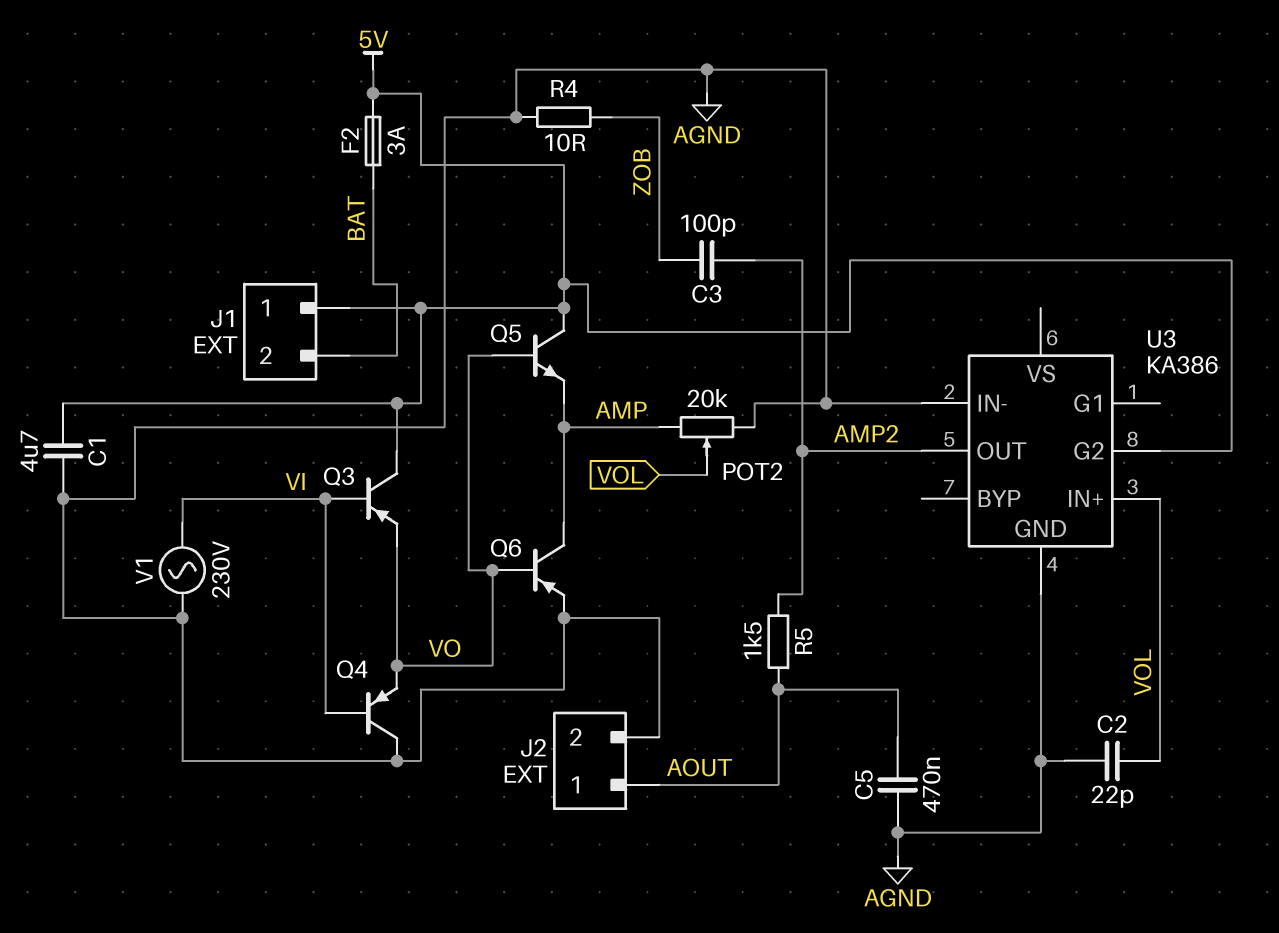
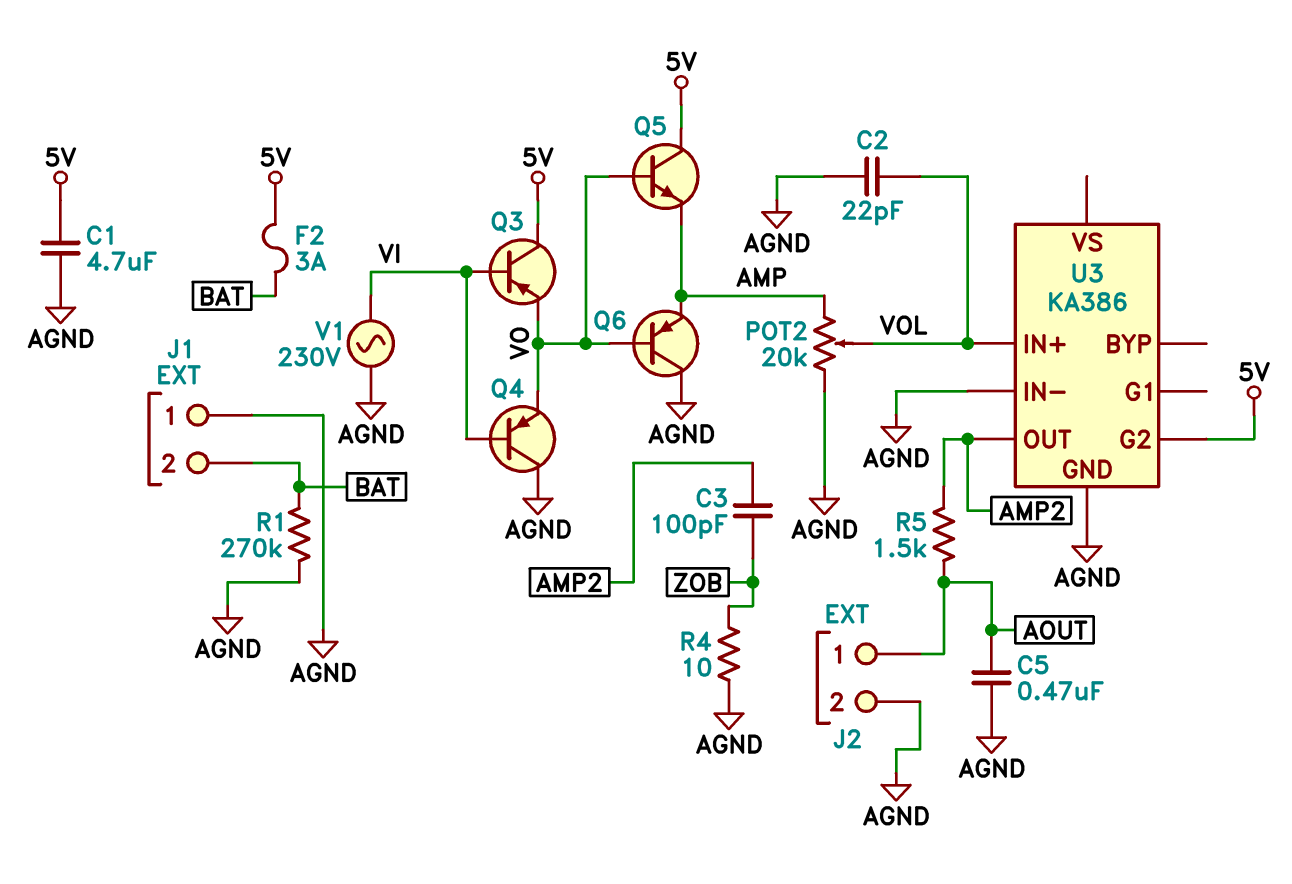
J1 pin 1: 5V -> AGND
Q6: PNP (B VO, C AMP, E AGND) -> PNP (B VO, C AGND, E AMP)
R1: none -> 270k (AGND, BAT)

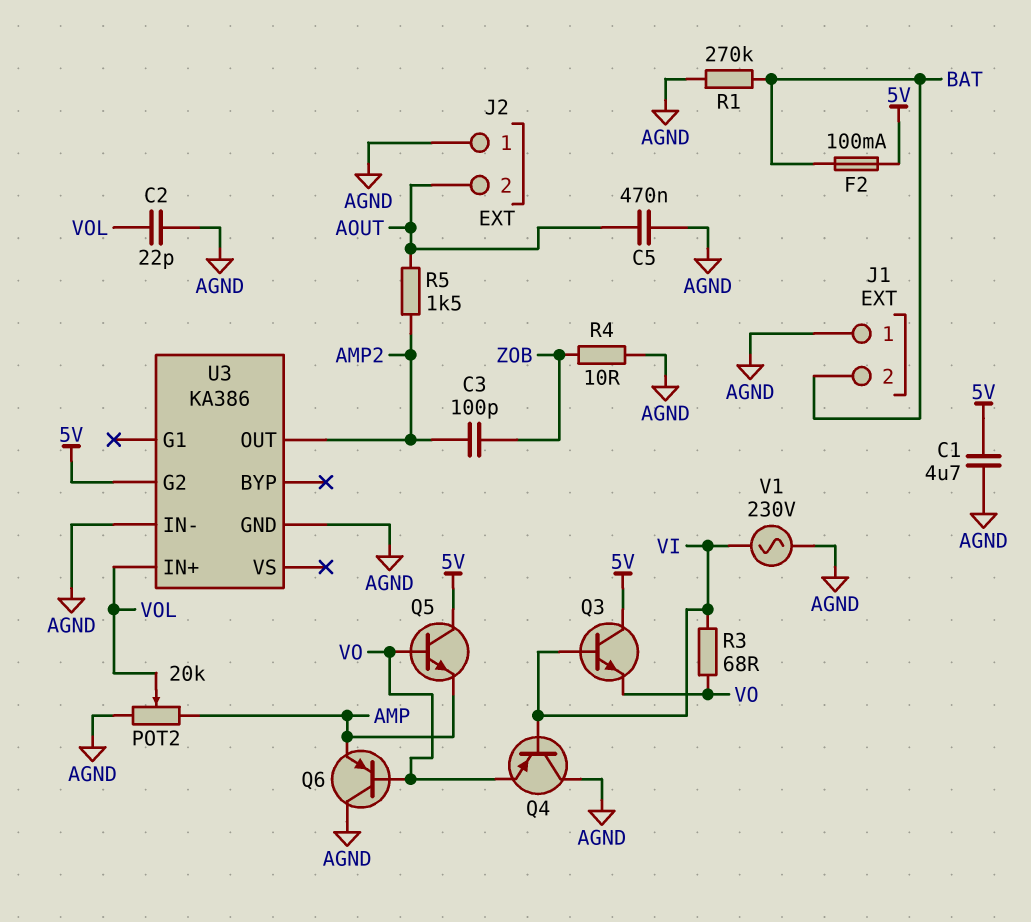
F2: 3A (5V, BAT) -> 100mA (5V, BAT)
J2 pin 1: AOUT -> AGND
J2 pin 2: AGND -> AOUT
Q3: PNP (B VI, C 5V, E VO) -> NPN (B VI, C 5V, E VO)
R3: none -> 68 (VI, VO)

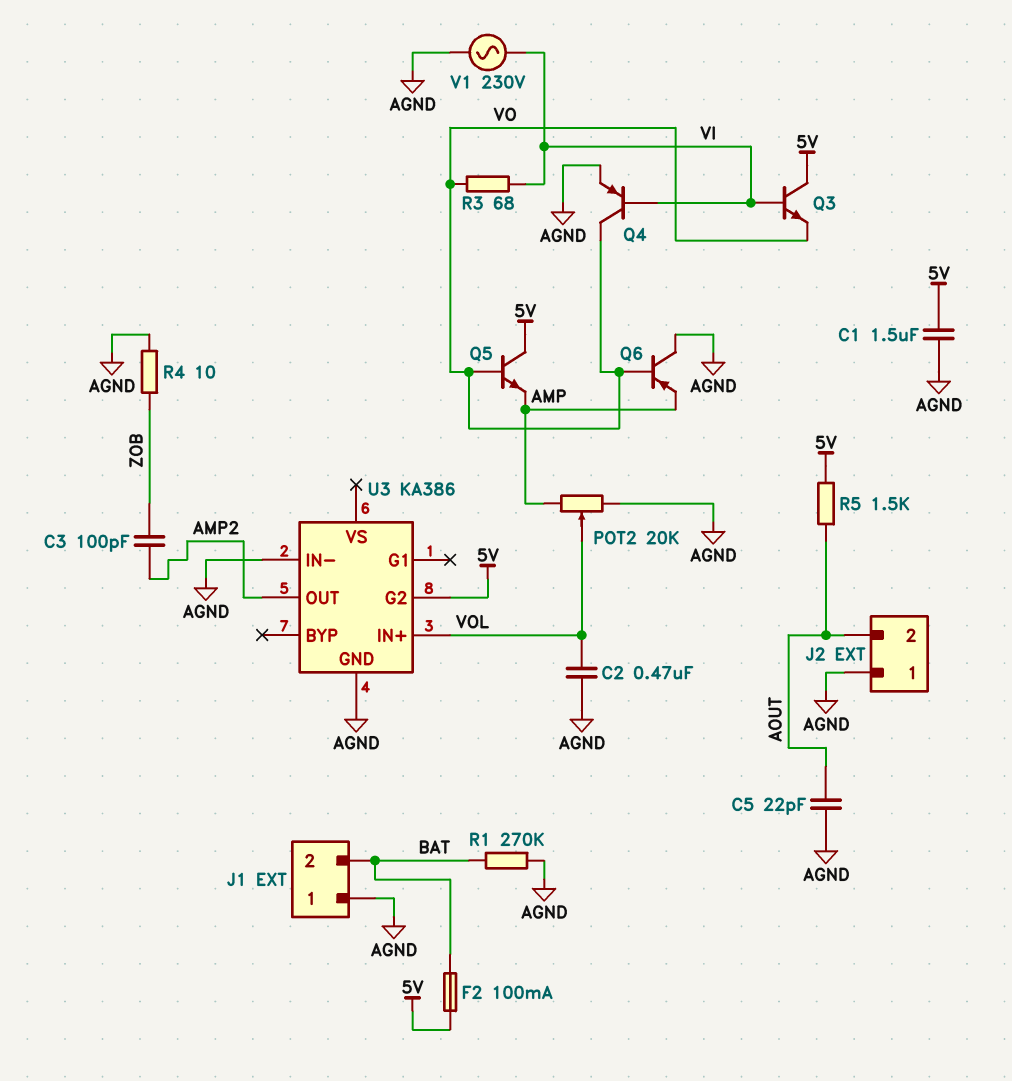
C1: 4.7uF (5V, AGND) -> 1.5uF (5V, AGND)
C2: 22pF (AGND, VOL) -> 470nF (AGND, VOL)
C5: 470nF (AGND, AOUT) -> 22pF (AGND, AOUT)
Q4: PNP (B VI, C AGND, E VO) -> PNP (B VI, C VO, E AGND)
R5: 1.5k (AMP2, AOUT) -> 1.5k (5V, AOUT)

